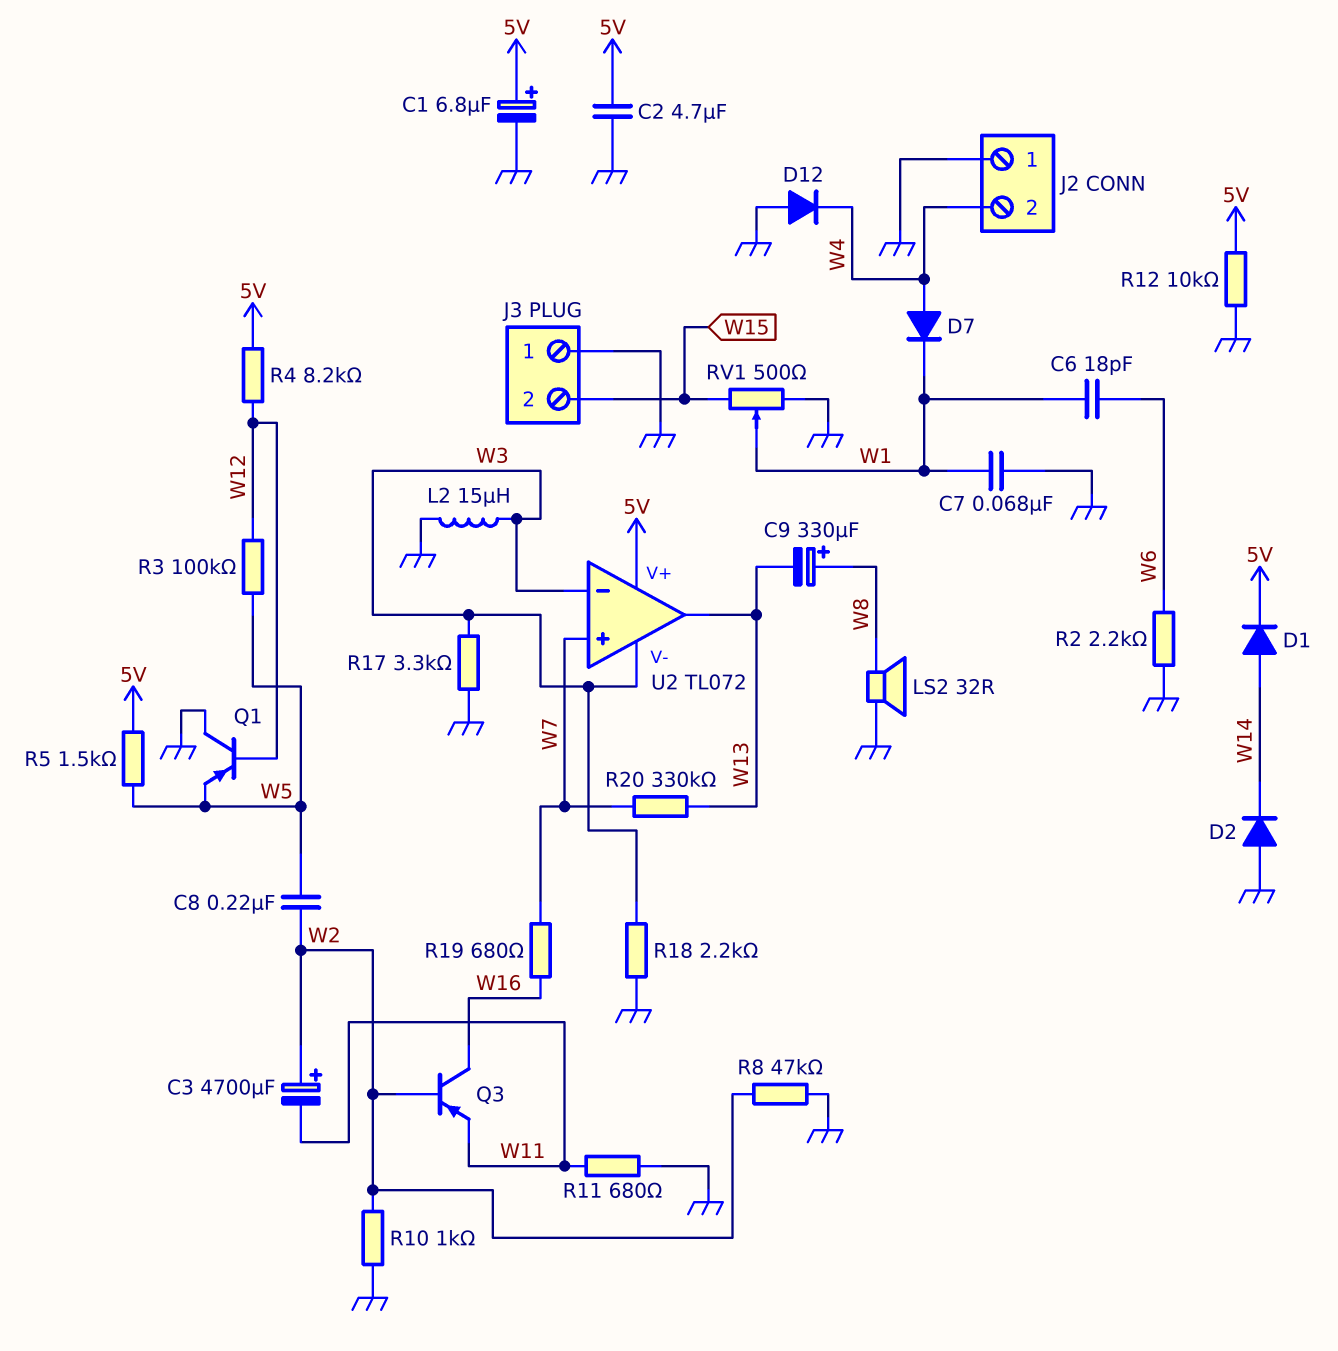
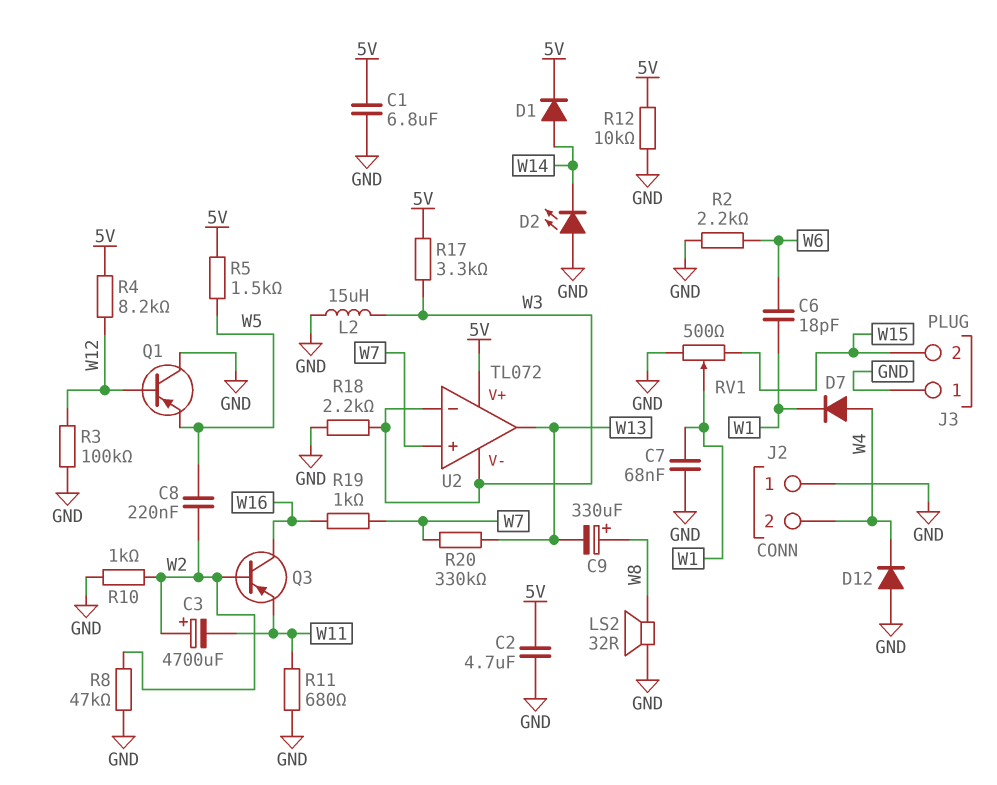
C1: 6.8uF (plus 5V, minus GND) -> 6.8uF (5V, GND)
D2: diode (A GND, K W14) -> LED (A GND, K W14)
R3: 100k (W5, W12) -> 100k (GND, W12)
R17: 3.3k (GND, W3) -> 3.3k (5V, W3)
R19: 680 (W7, W16) -> 1k (W7, W16)

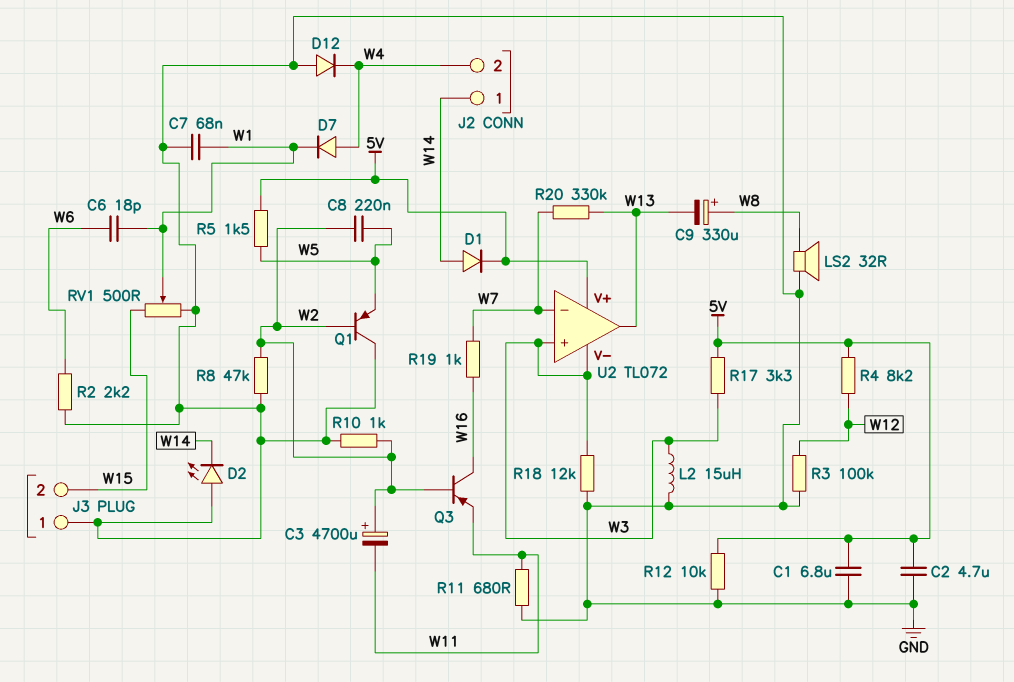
J2 pin 1: GND -> W14
Q1: PNP (B W12, C GND, E W5) -> PNP (B W2, C GND, E W5)
R18: 2.2k (GND, W3) -> 12k (GND, W3)
U2 pin in+: W7 -> W3
U2 pin in-: W3 -> W7

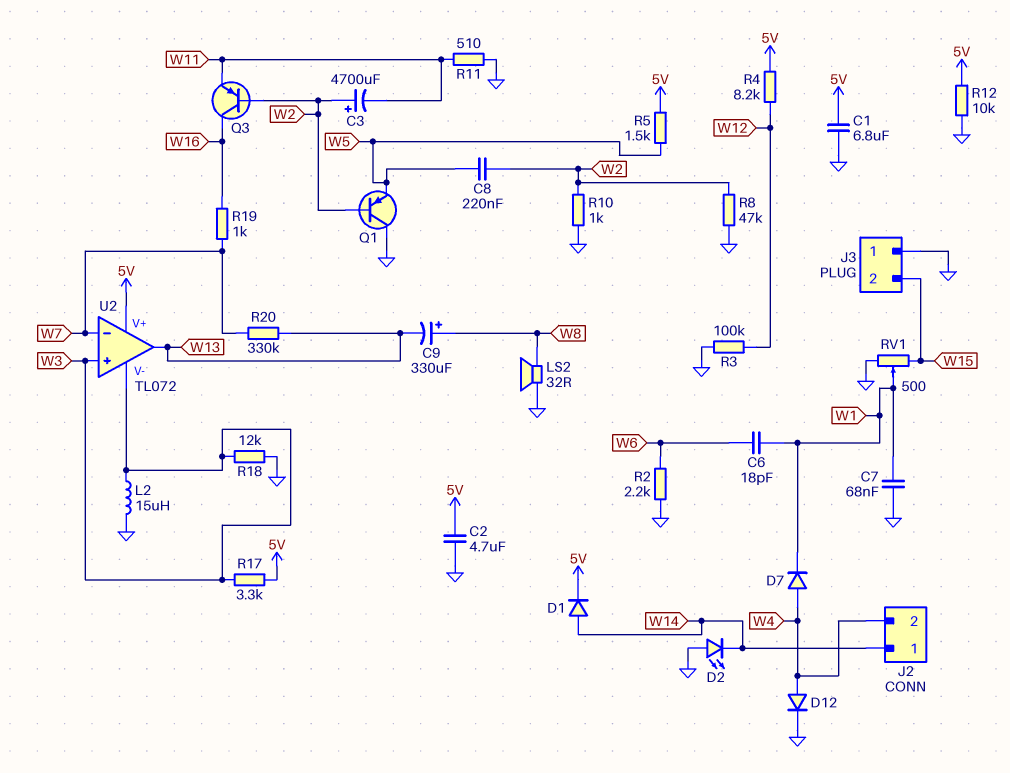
D12: diode (A GND, K W4) -> diode (A W4, K GND)
R11: 680 (GND, W11) -> 510 (GND, W11)

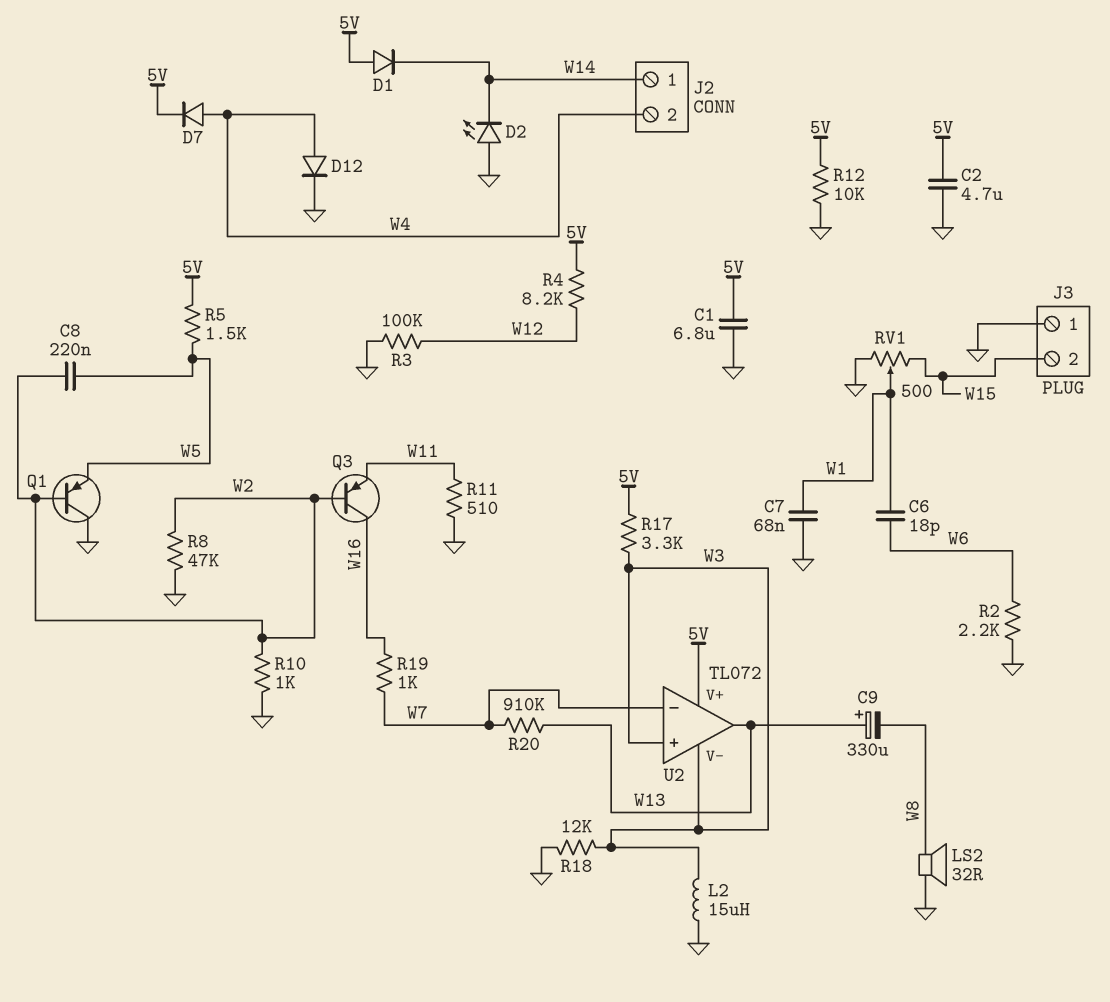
C3: 4700uF (plus W2, minus W11) -> none
C9: 330uF (plus W8, minus W13) -> 330uF (plus W13, minus W8)
D1: diode (A W14, K 5V) -> diode (A 5V, K W14)
D7: diode (A W4, K W1) -> diode (A W4, K 5V)
R20: 330k (W7, W13) -> 910k (W7, W13)

